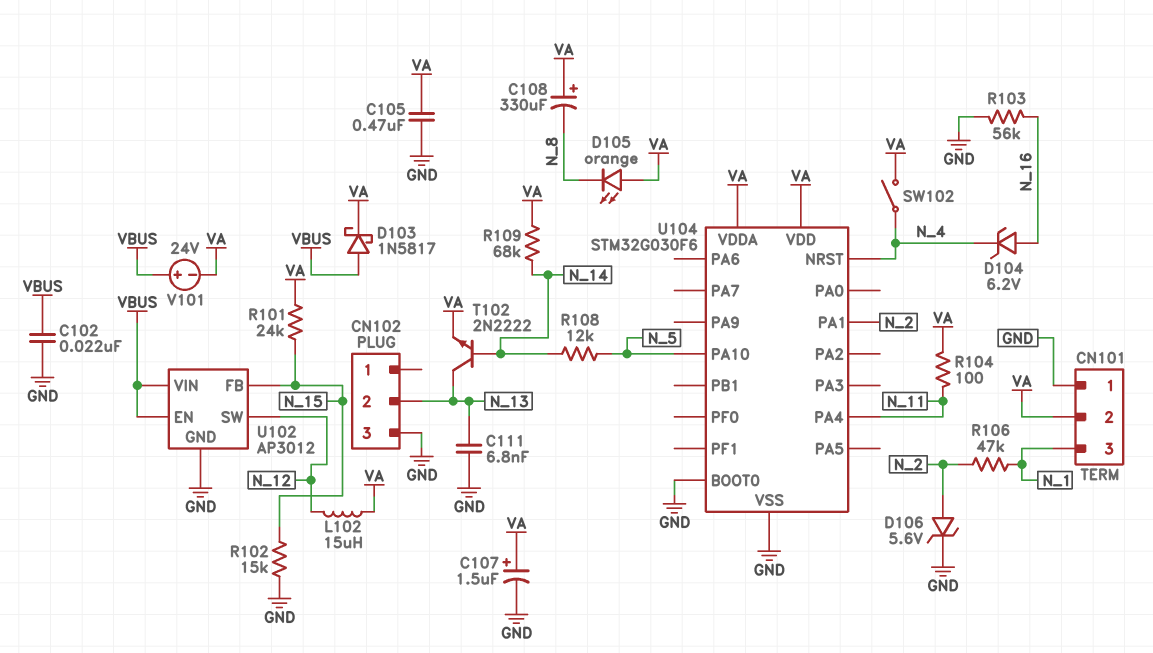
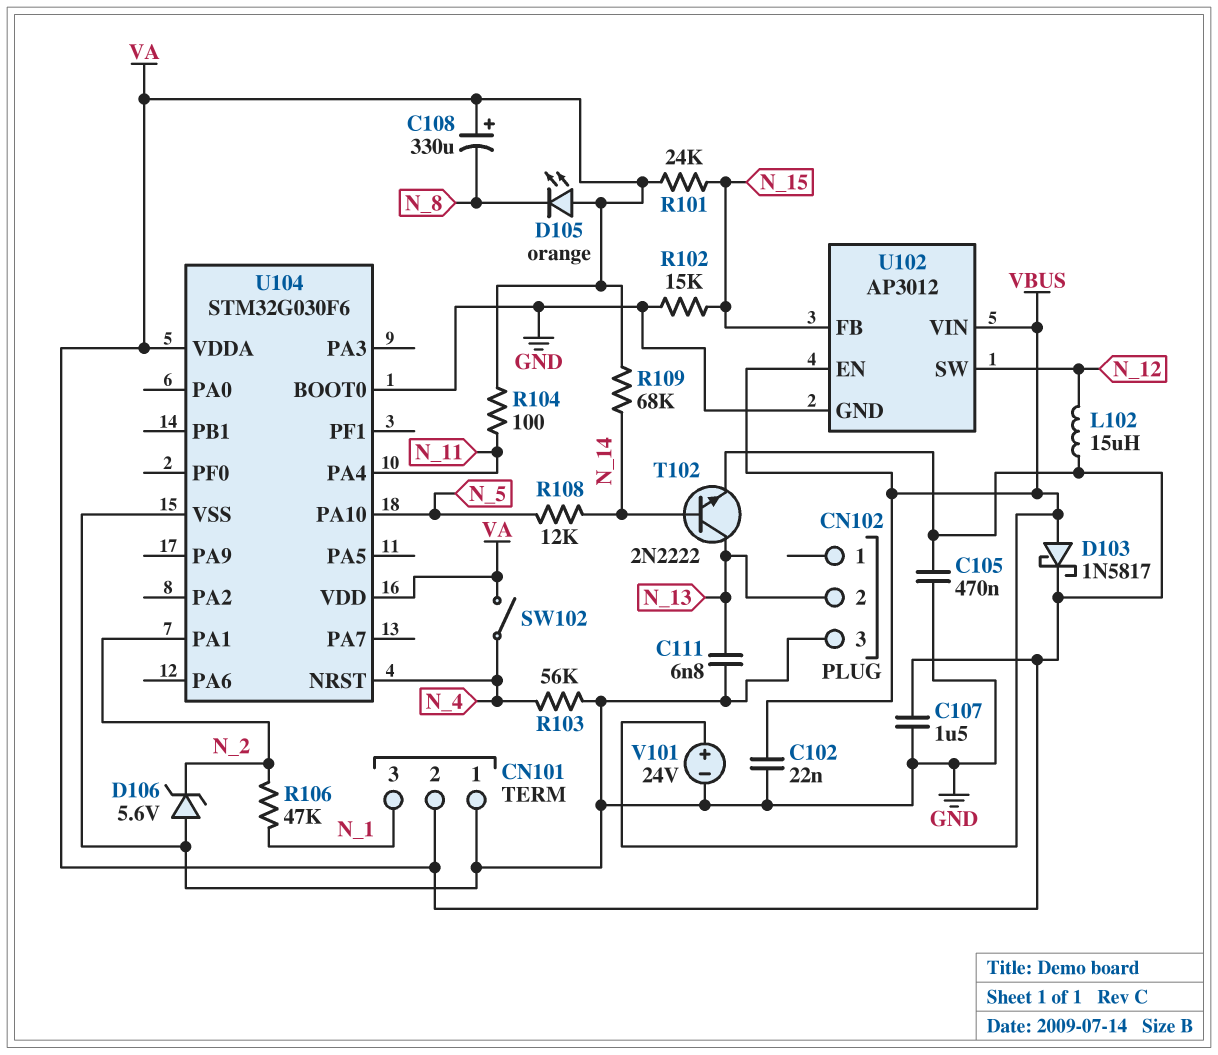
C107: 1.5uF (plus VA, minus GND) -> 1.5uF (GND, VA)
D104: zener 6.2V (A N_16, K N_4) -> none
D106: zener 5.6V (A N_2, K GND) -> zener 5.6V (A GND, K N_2)
R103: 56k (GND, N_16) -> 56k (GND, N_4)
V101: 24V (plus VBUS, minus VA) -> 24V (plus VBUS, minus GND)

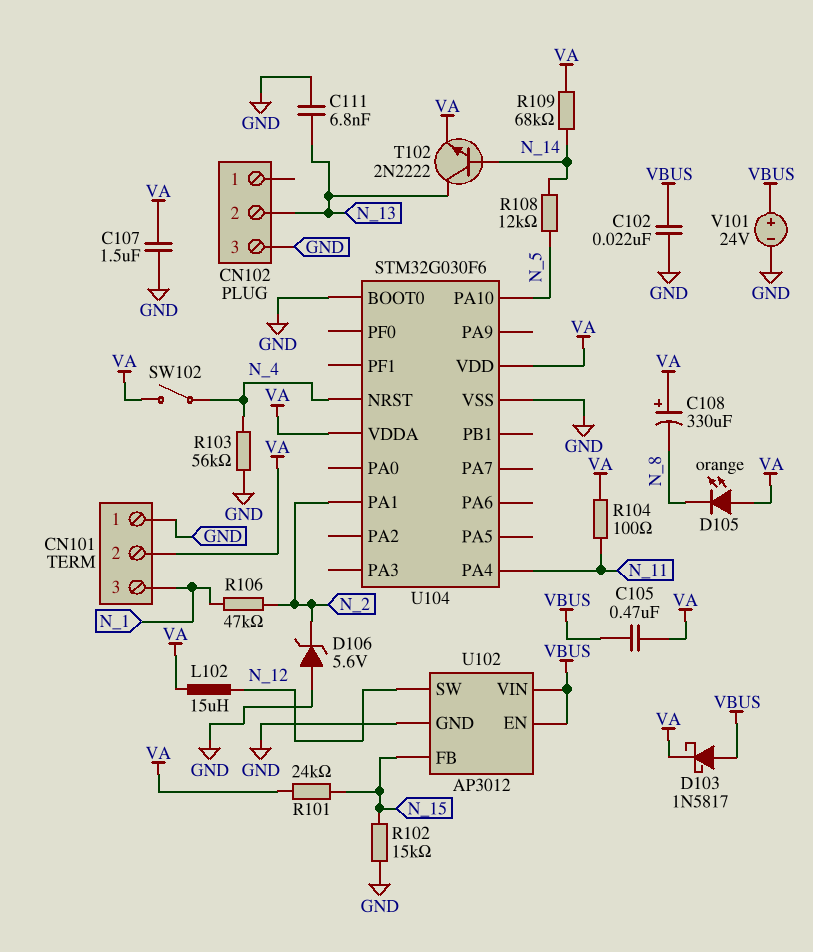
C105: 470nF (GND, VA) -> 470nF (VA, VBUS)

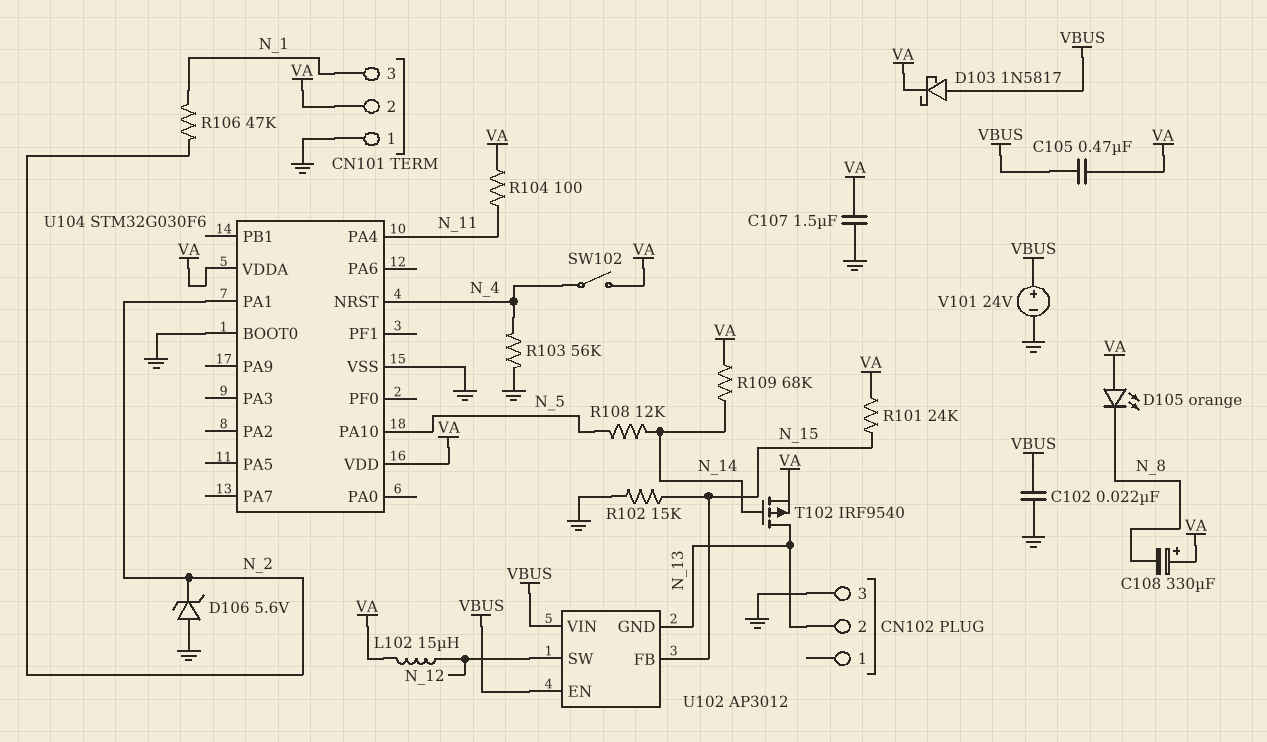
C111: 6.8nF (GND, N_13) -> none
T102: NPN 2N2222 (B N_14, C N_13, E VA) -> PMOS IRF9540 (G N_14, D N_13, S VA)
U102 pin GND: GND -> N_13

